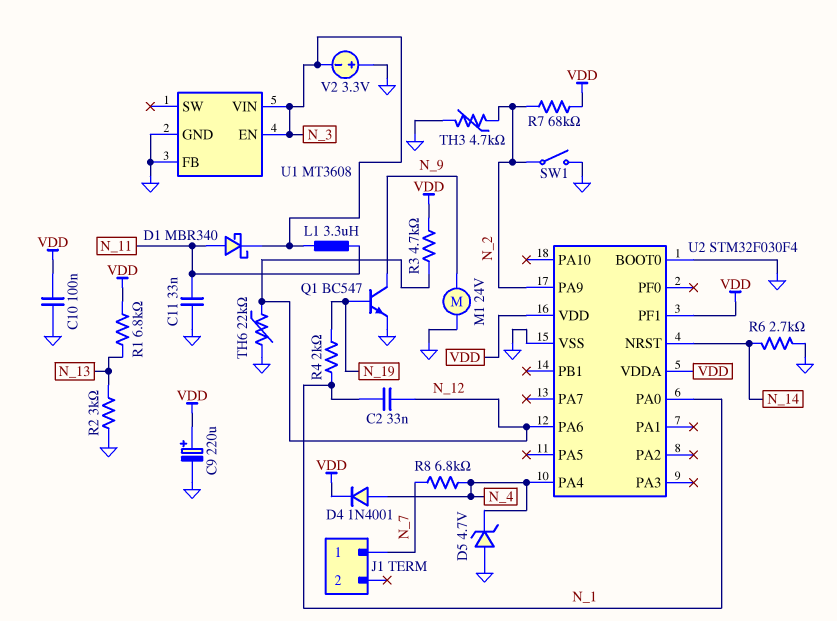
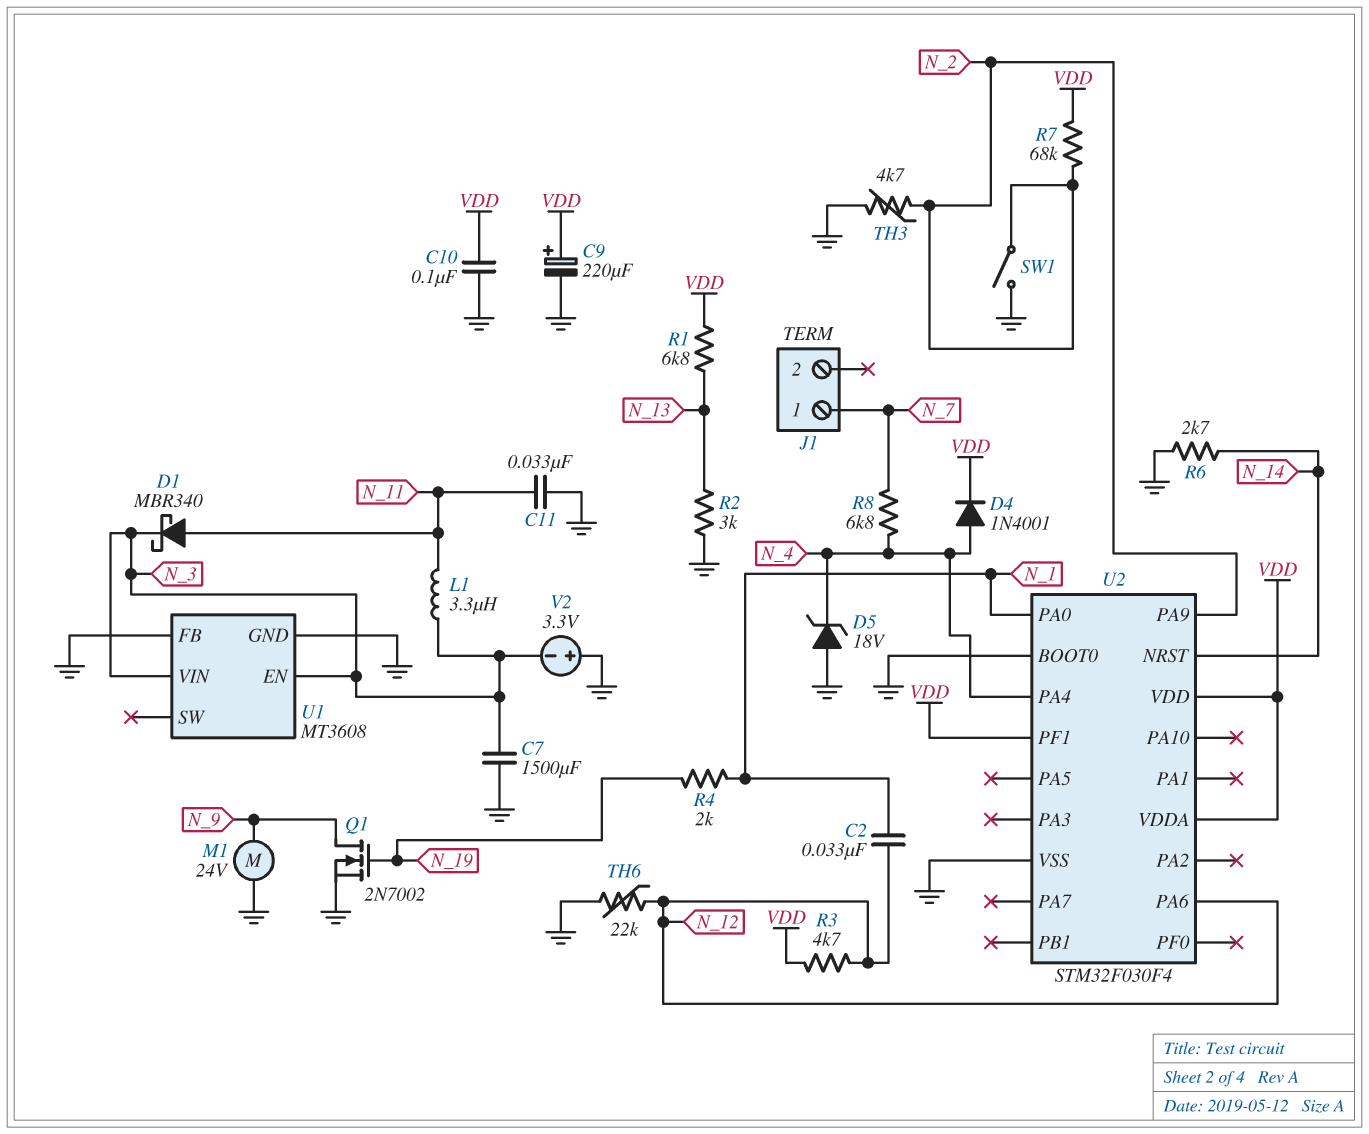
C7: none -> 1500uF (GND, N_3)
D5: zener 4.7V (A GND, K N_4) -> zener 18V (A GND, K N_4)
Q1: NPN BC547 (B N_19, C N_9, E GND) -> NMOS 2N7002 (G N_19, D N_9, S GND)

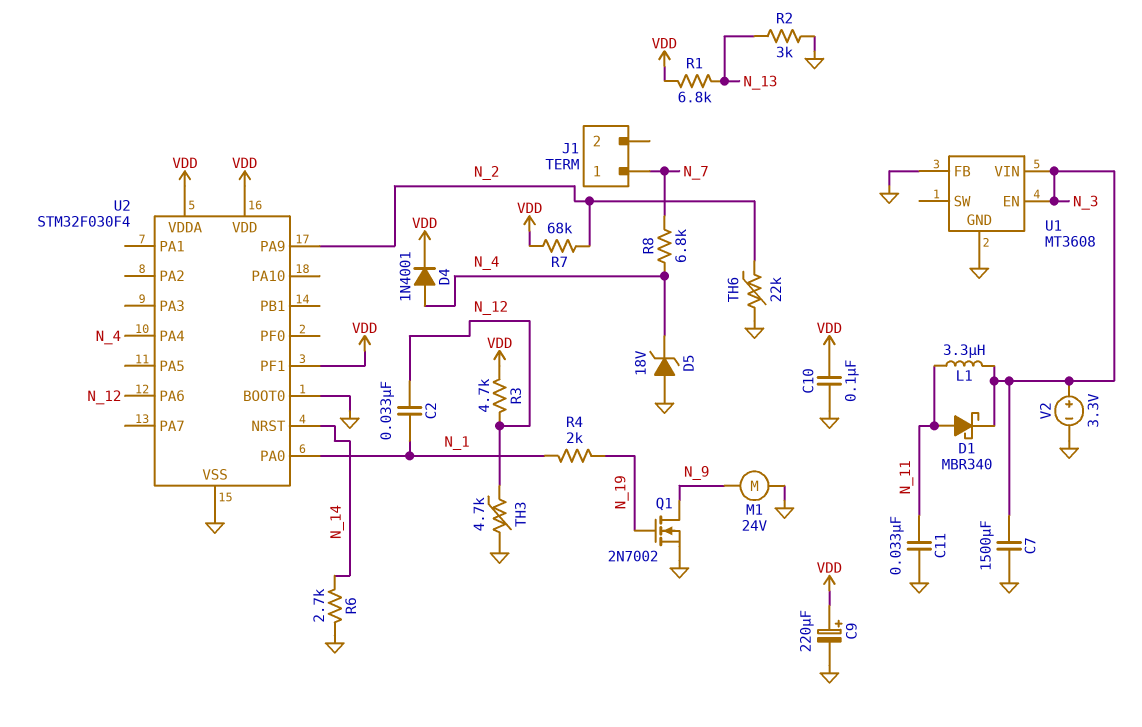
SW1: switch (GND, N_2) -> none
TH3: 4.7k (GND, N_2) -> 4.7k (GND, N_12)
TH6: 22k (GND, N_12) -> 22k (GND, N_2)
V2: 3.3V (plus GND, minus N_3) -> 3.3V (plus N_3, minus GND)

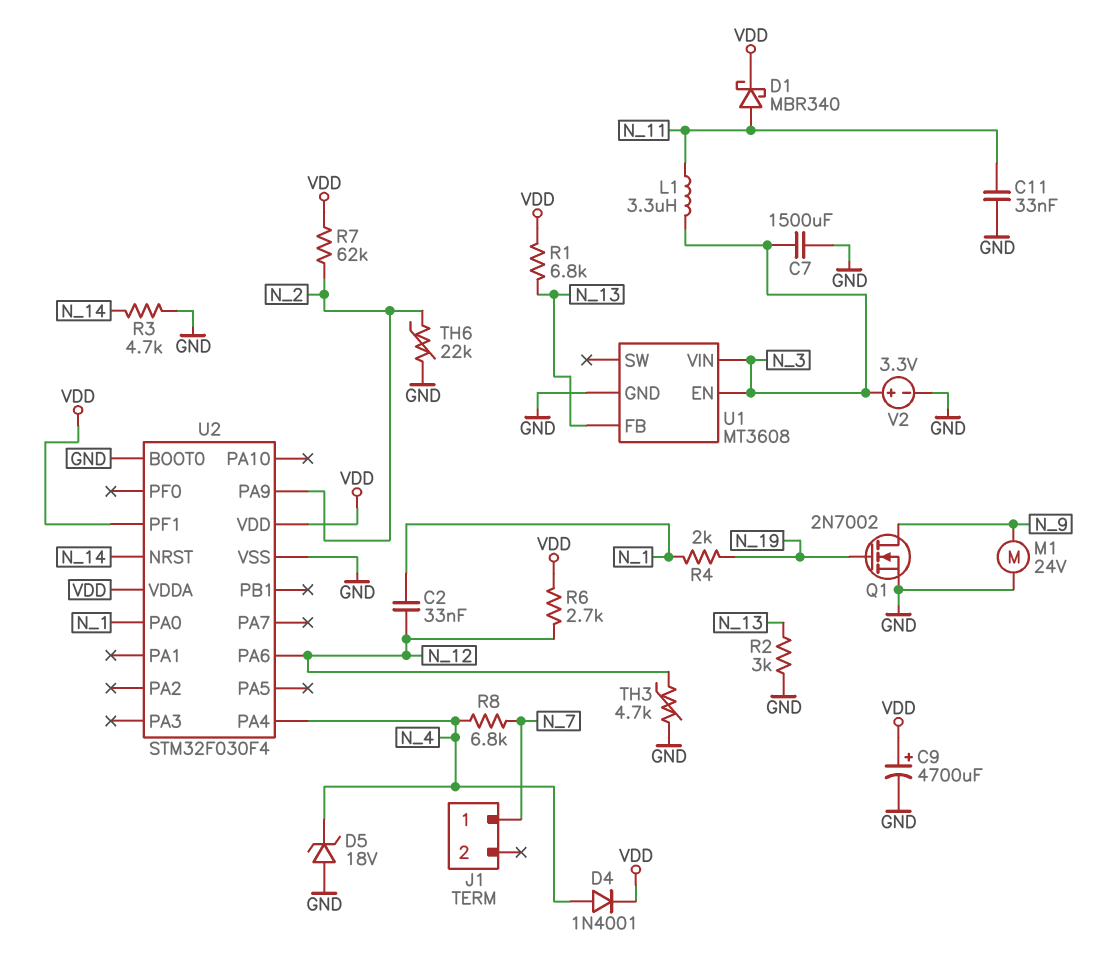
C9: 220uF (plus VDD, minus GND) -> 4700uF (plus VDD, minus GND)
C10: 100nF (GND, VDD) -> none
D1: schottky MBR340 (A N_11, K N_3) -> schottky MBR340 (A N_11, K VDD)
R3: 4.7k (N_12, VDD) -> 4.7k (GND, N_14)
R6: 2.7k (GND, N_14) -> 2.7k (N_12, VDD)
R7: 68k (N_2, VDD) -> 62k (N_2, VDD)
U1 pin FB: GND -> N_13

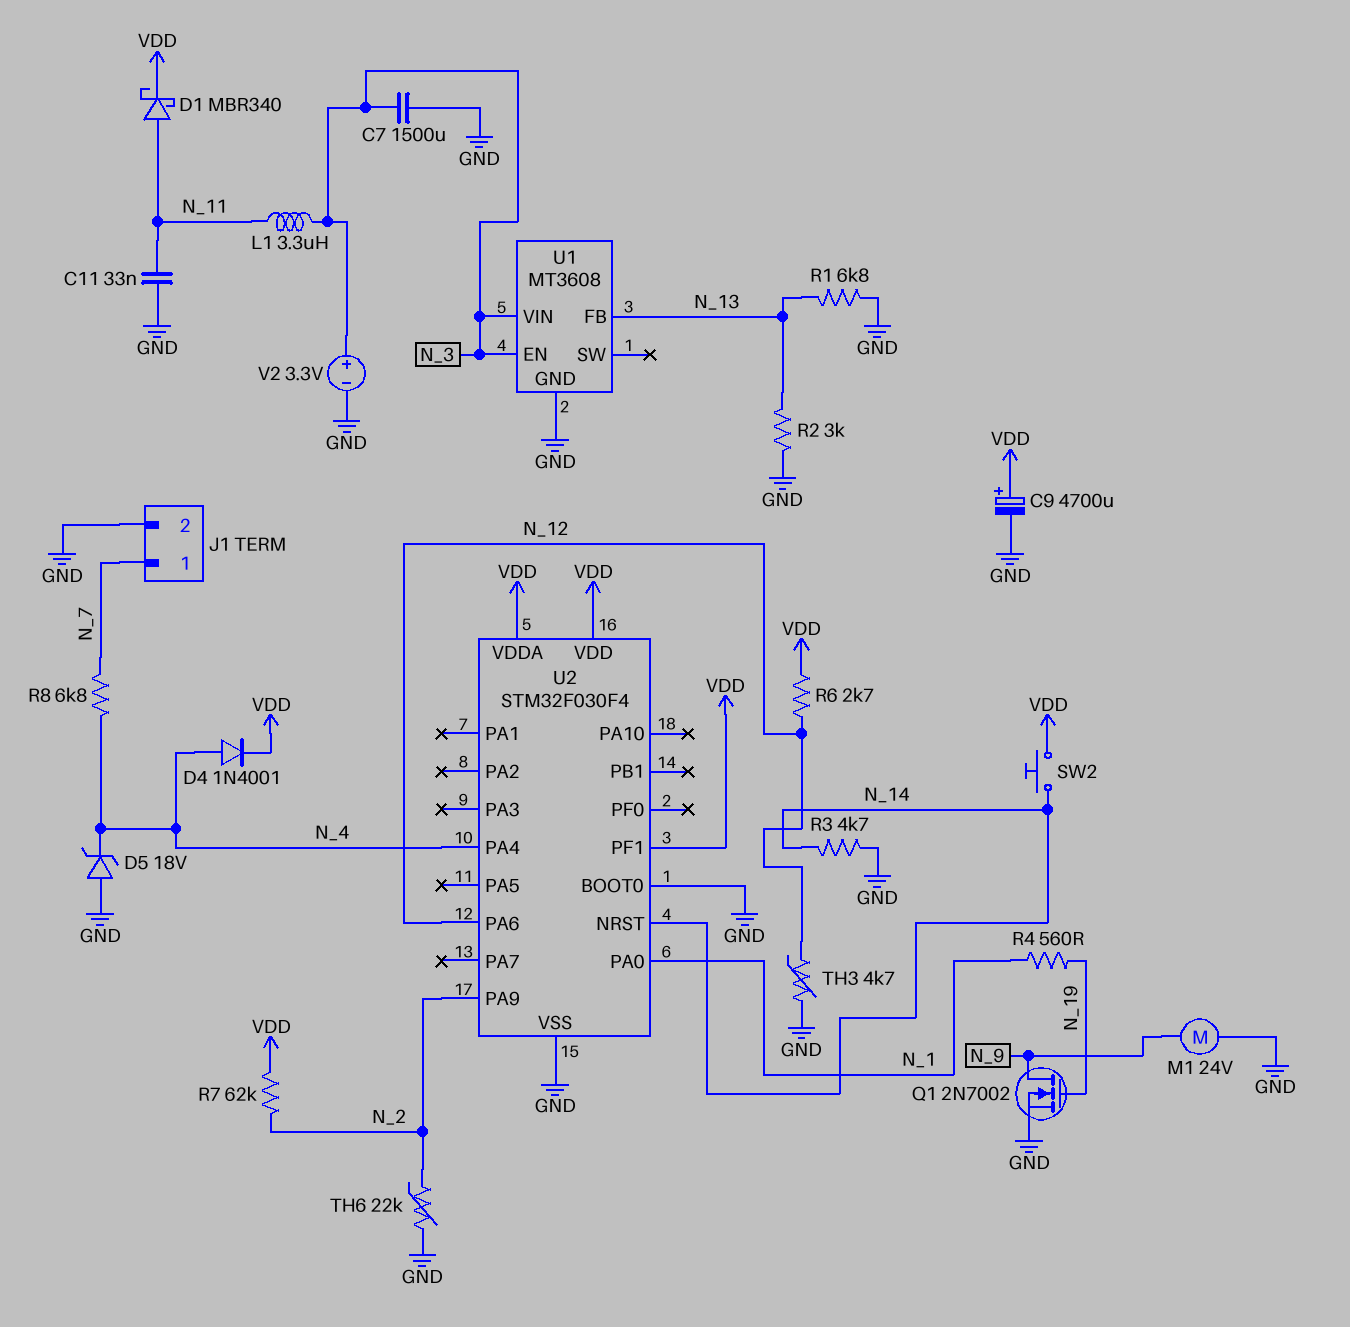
C2: 33nF (N_1, N_12) -> none
J1 pin 2: none -> GND
R1: 6.8k (N_13, VDD) -> 6.8k (GND, N_13)
R4: 2k (N_1, N_19) -> 560 (N_1, N_19)
SW2: none -> button (N_14, VDD)

